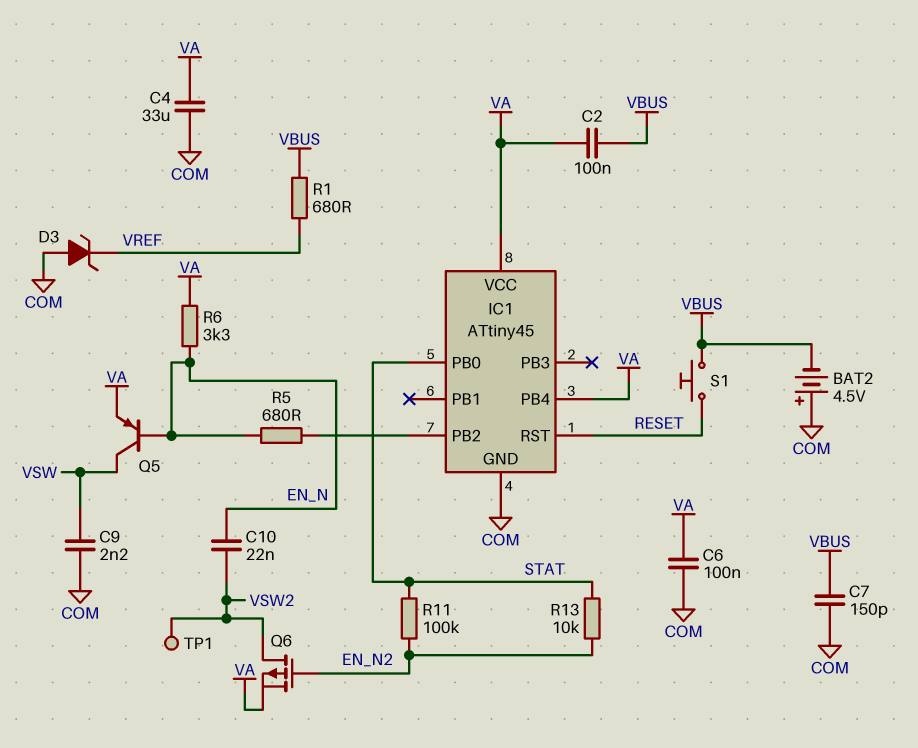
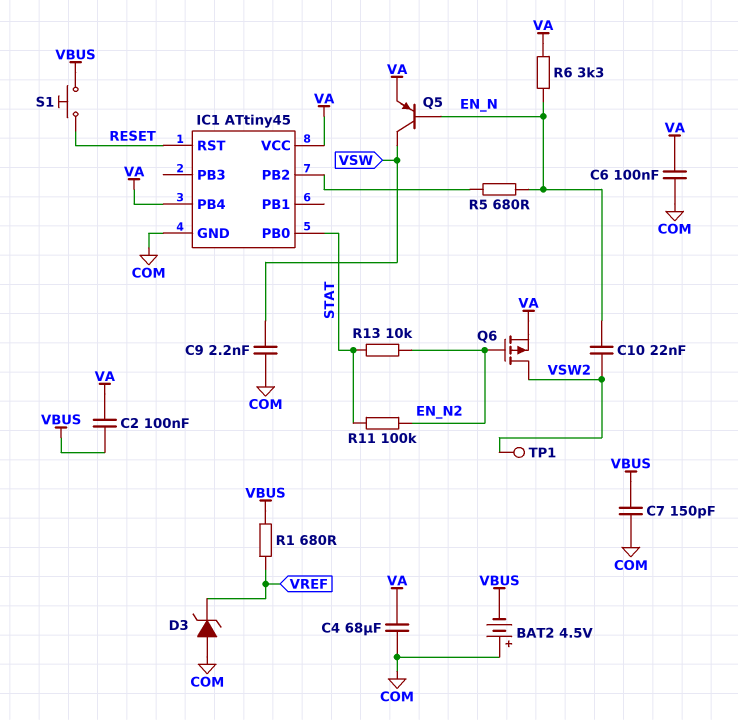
C4: 33uF (COM, VA) -> 68uF (COM, VA)

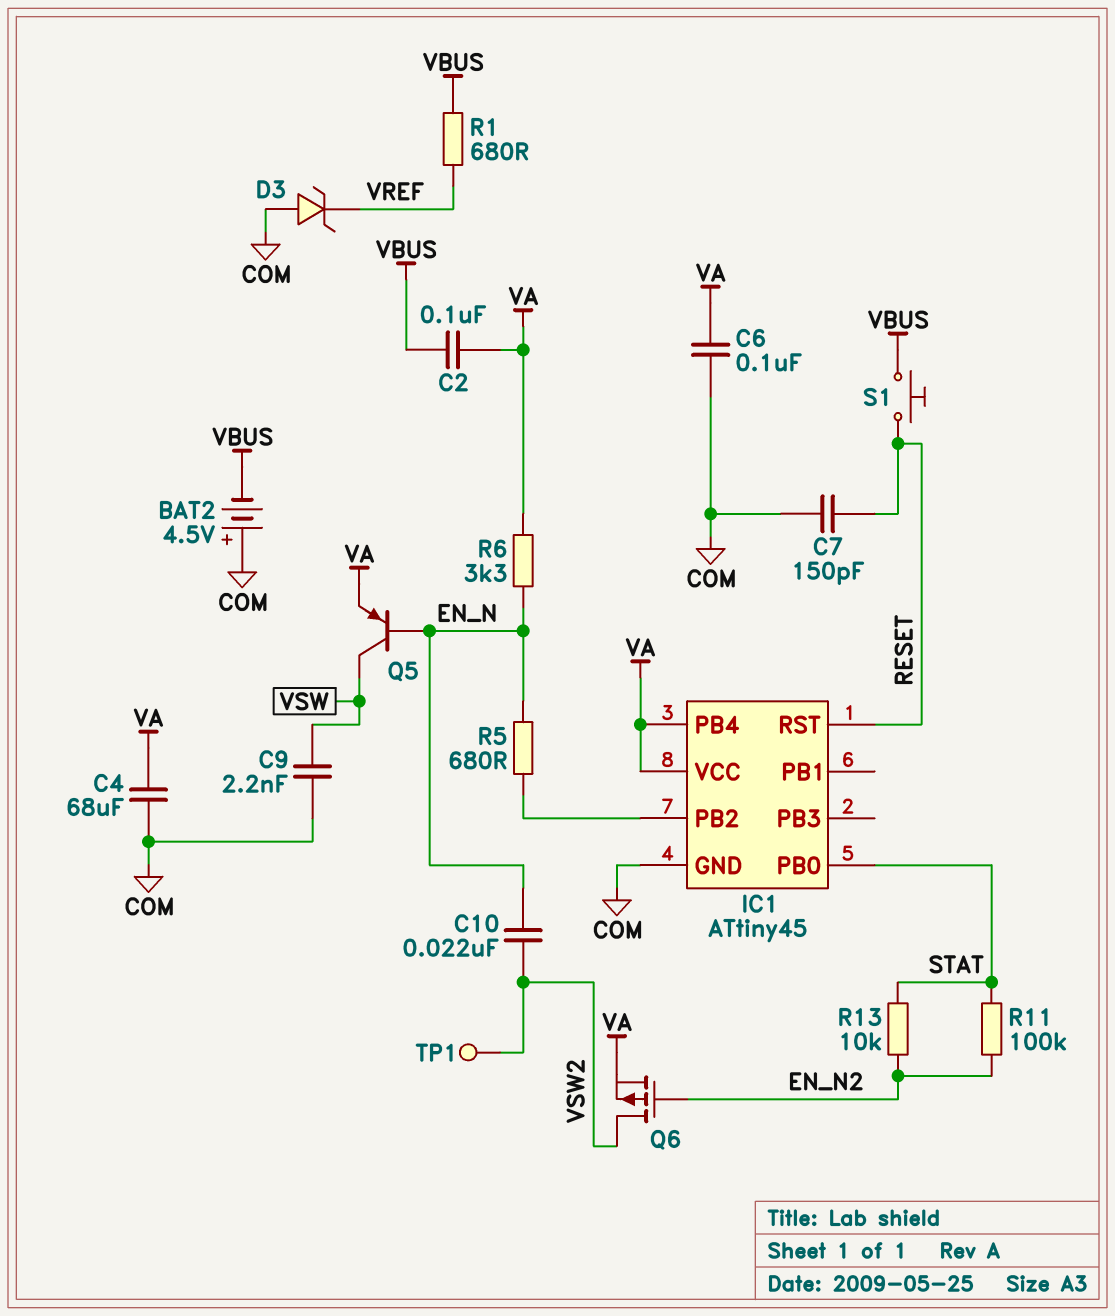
C7: 150pF (COM, VBUS) -> 150pF (COM, RESET)

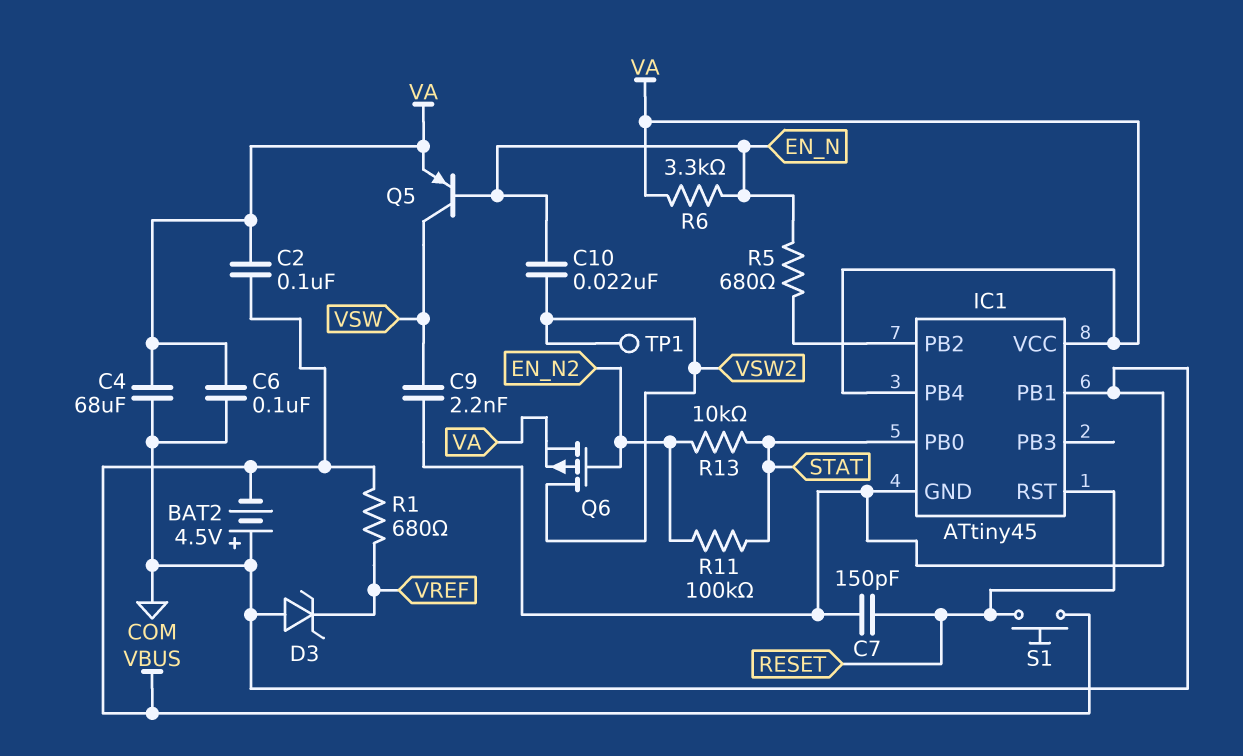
IC1 pin PB1: none -> COM

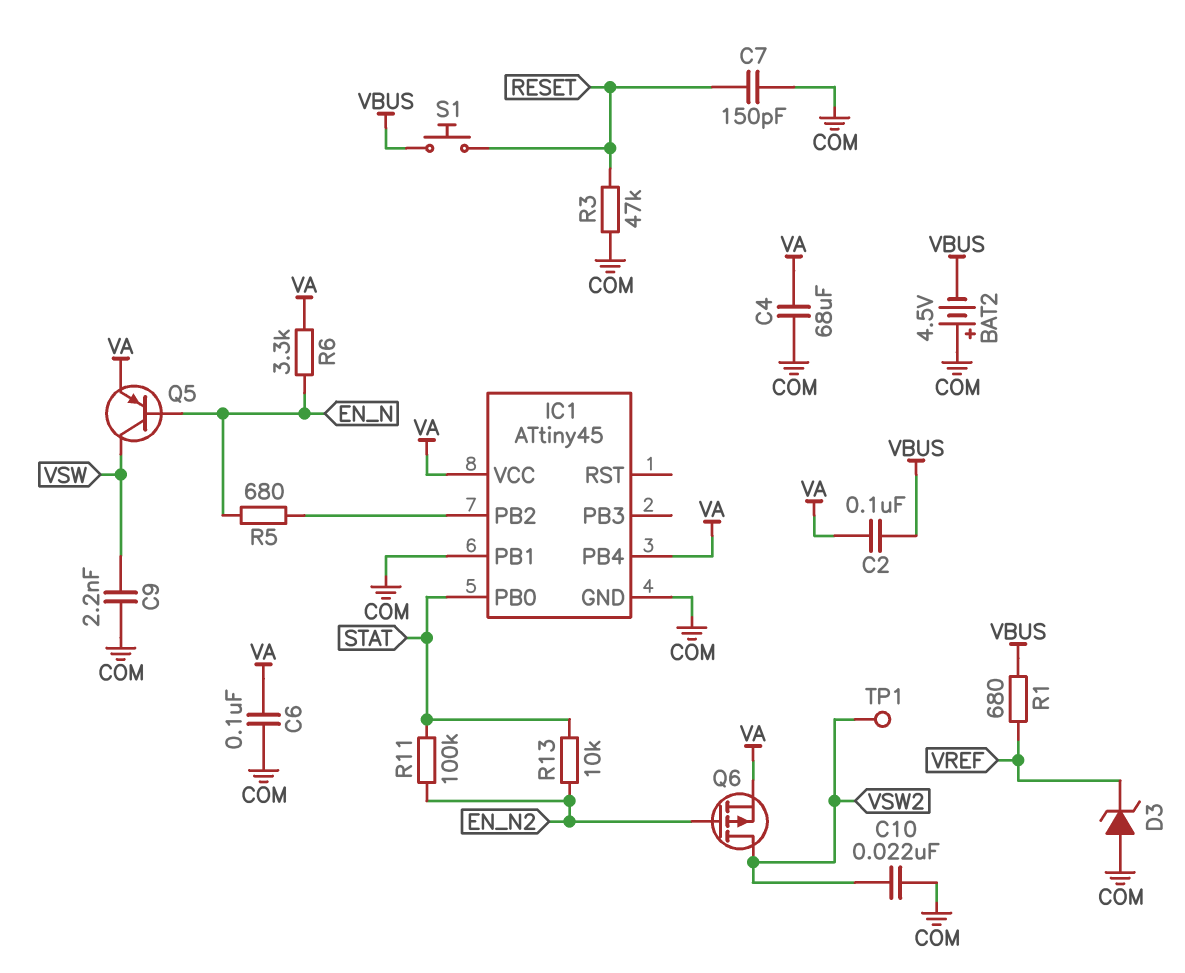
C10: 22nF (EN_N, VSW2) -> 22nF (COM, VSW2)
IC1 pin RST: RESET -> none
R3: none -> 47k (COM, RESET)

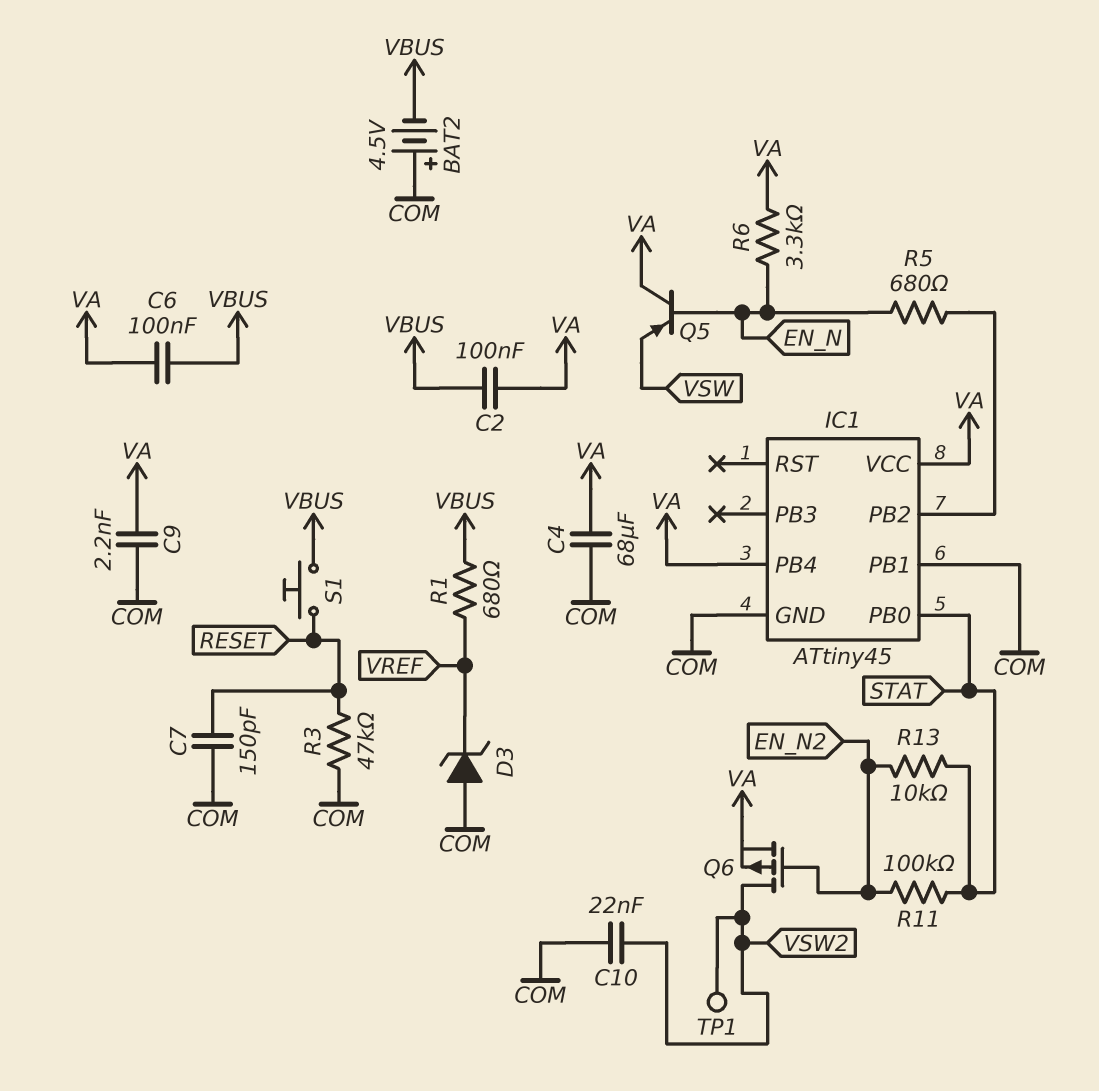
C6: 100nF (COM, VA) -> 100nF (VA, VBUS)
C9: 2.2nF (COM, VSW) -> 2.2nF (COM, VA)
Q5: PNP (B EN_N, C VSW, E VA) -> PNP (B EN_N, C VA, E VSW)

